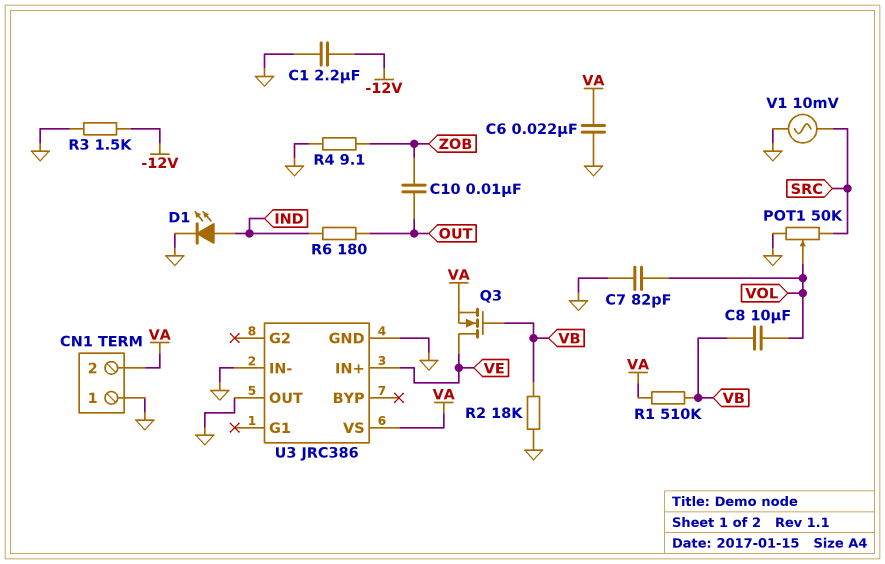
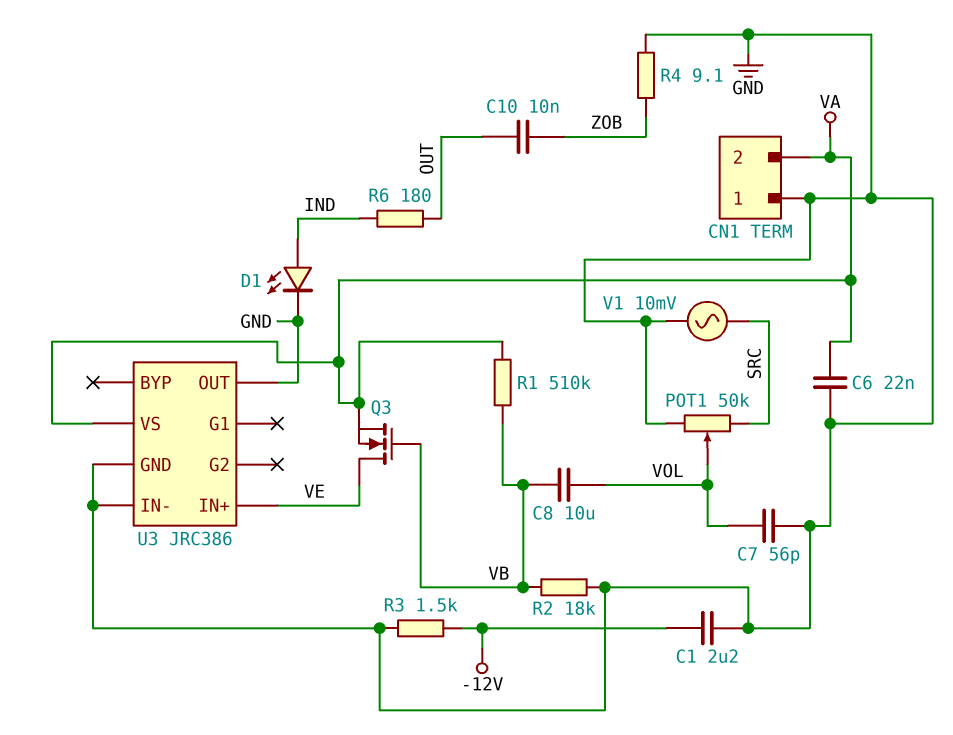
C7: 82pF (GND, VOL) -> 56pF (GND, VOL)

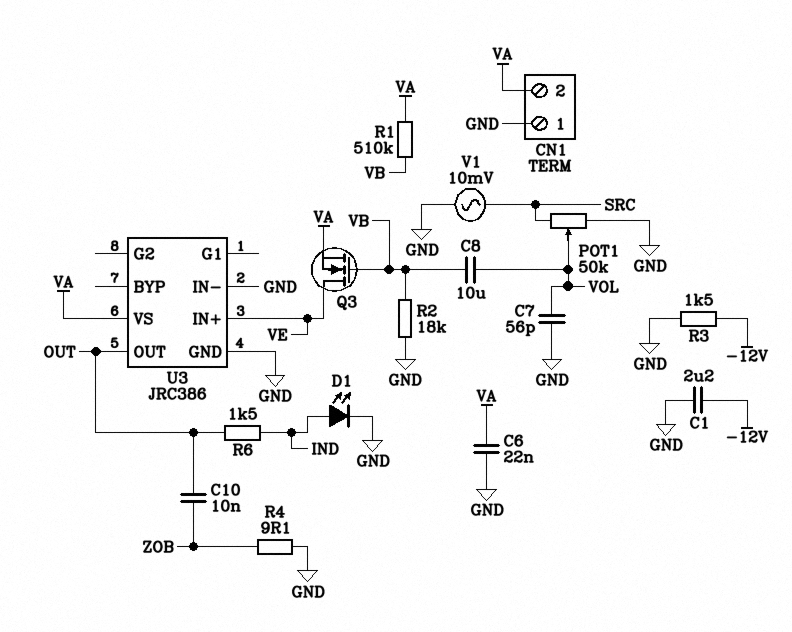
R6: 180 (IND, OUT) -> 1.5k (IND, OUT)
U3 pin OUT: GND -> OUT

